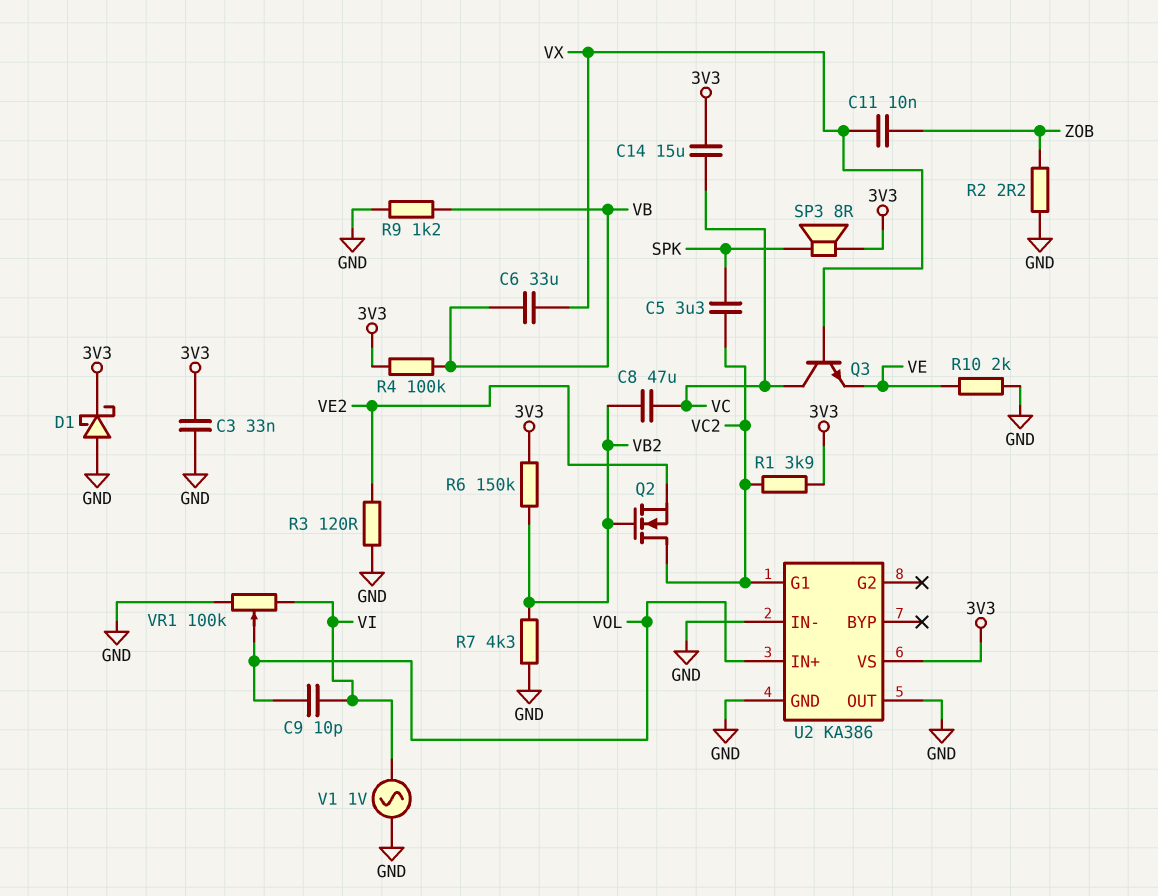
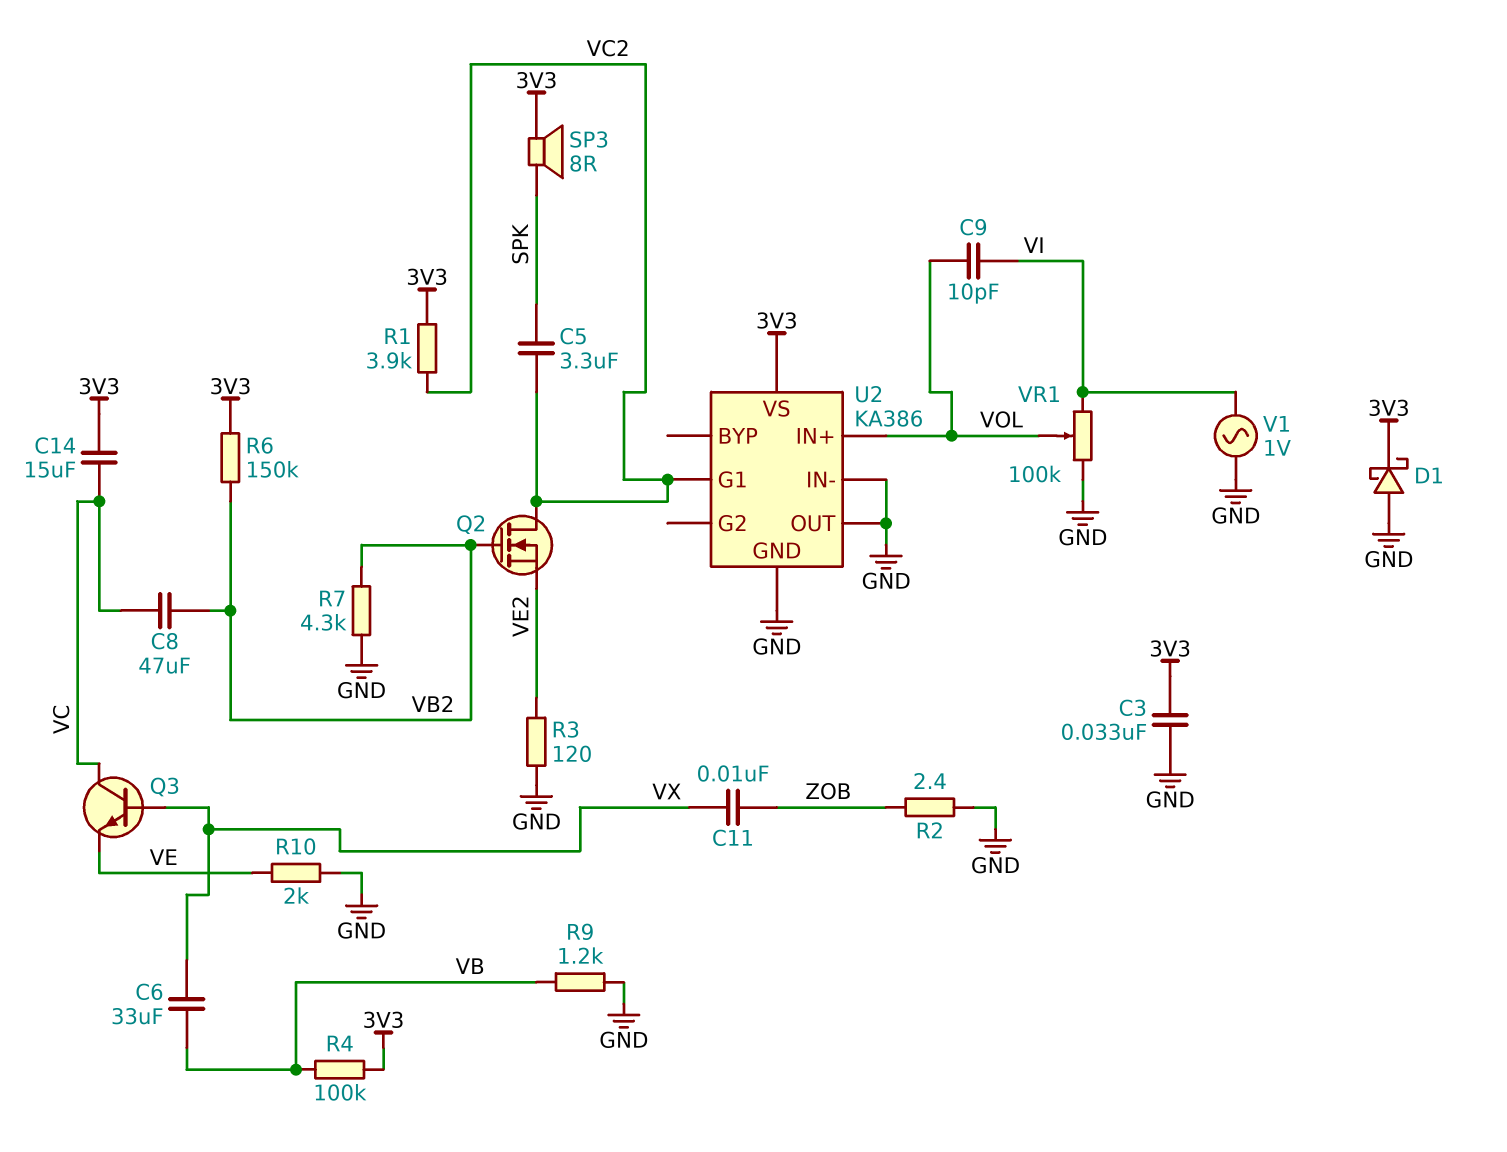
R2: 2.2 (GND, ZOB) -> 2.4 (GND, ZOB)

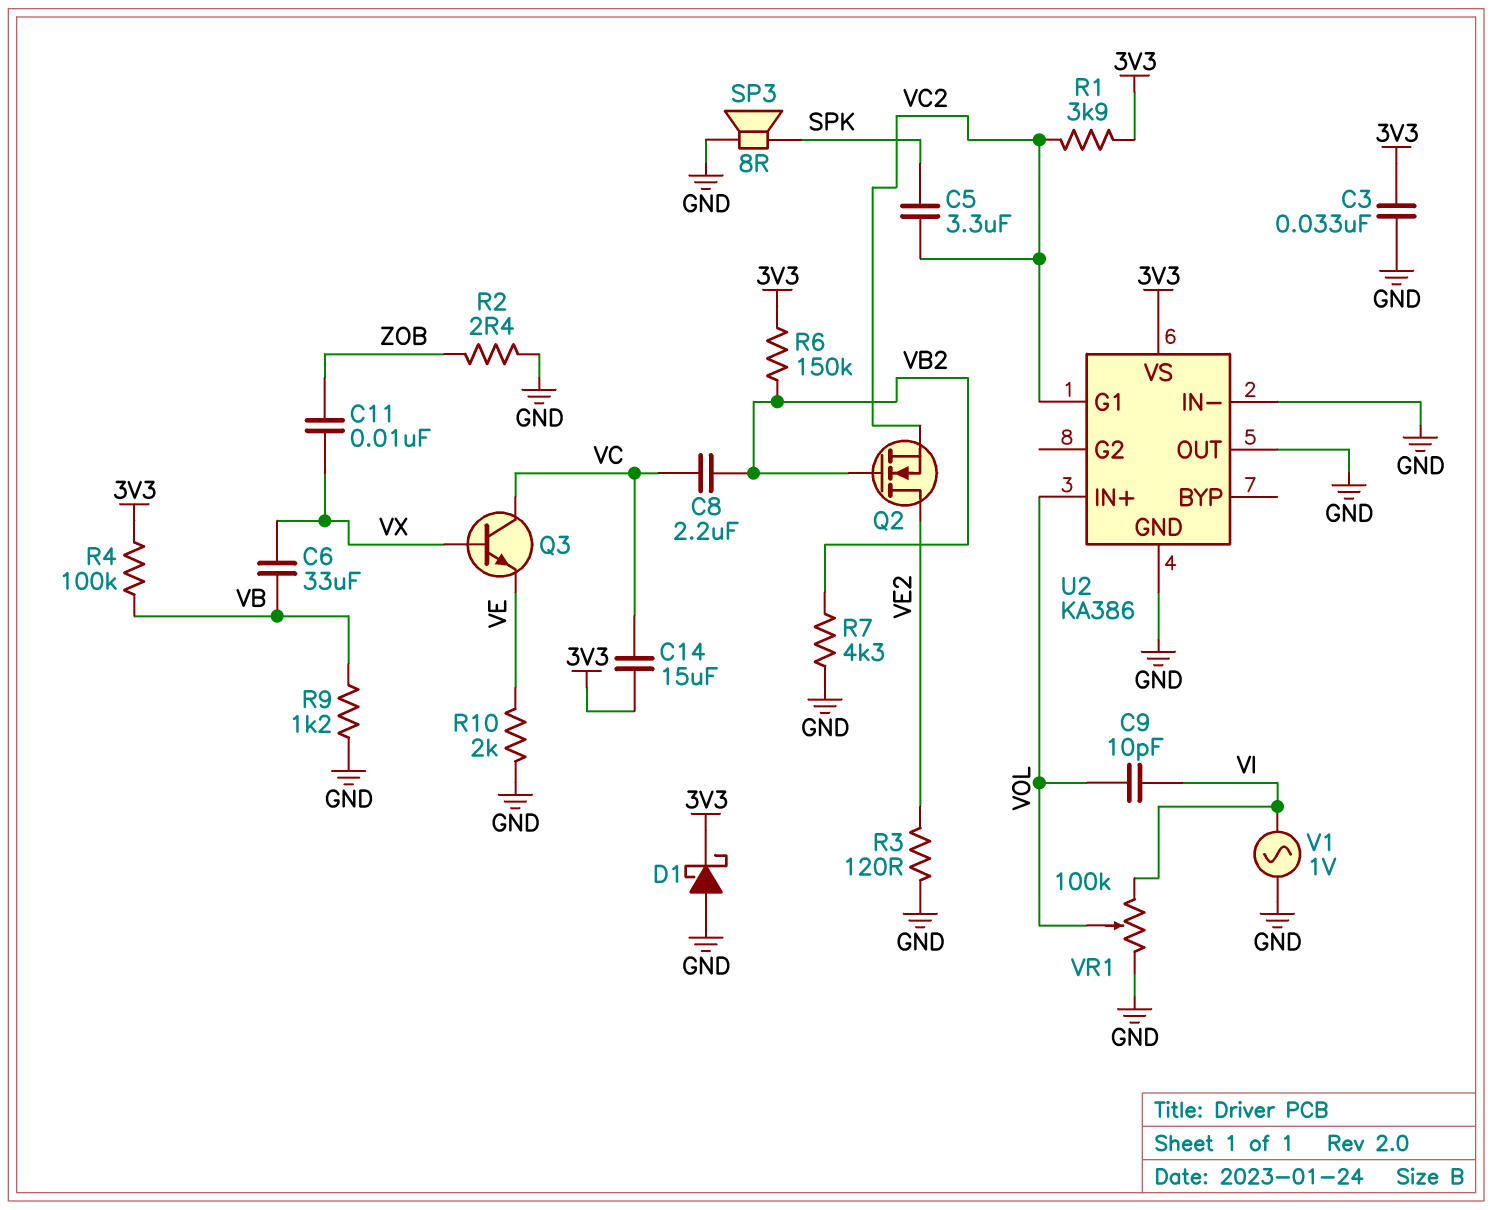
C8: 47uF (VB2, VC) -> 2.2uF (VB2, VC)
Q2: NMOS (G VB2, D VC2, S VE2) -> NMOS (G VB2, D VE2, S VC2)
SP3: speaker 8R (3V3, SPK) -> speaker 8R (GND, SPK)

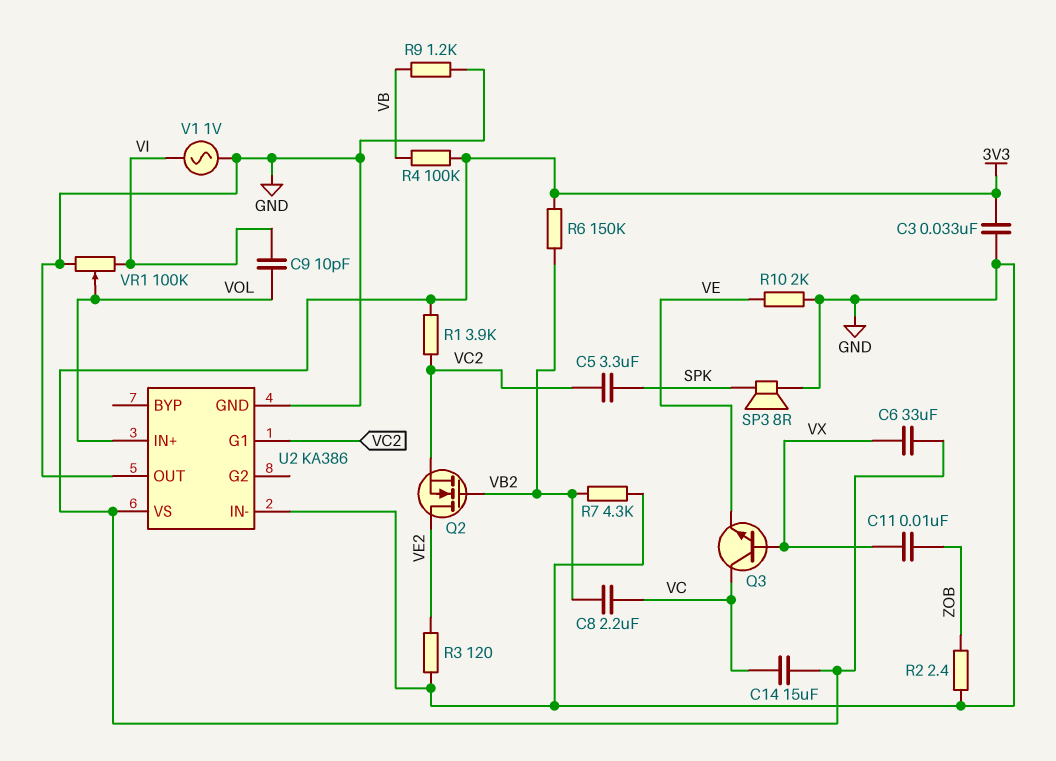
C6: 33uF (VB, VX) -> 33uF (3V3, VX)
D1: schottky (A GND, K 3V3) -> none

